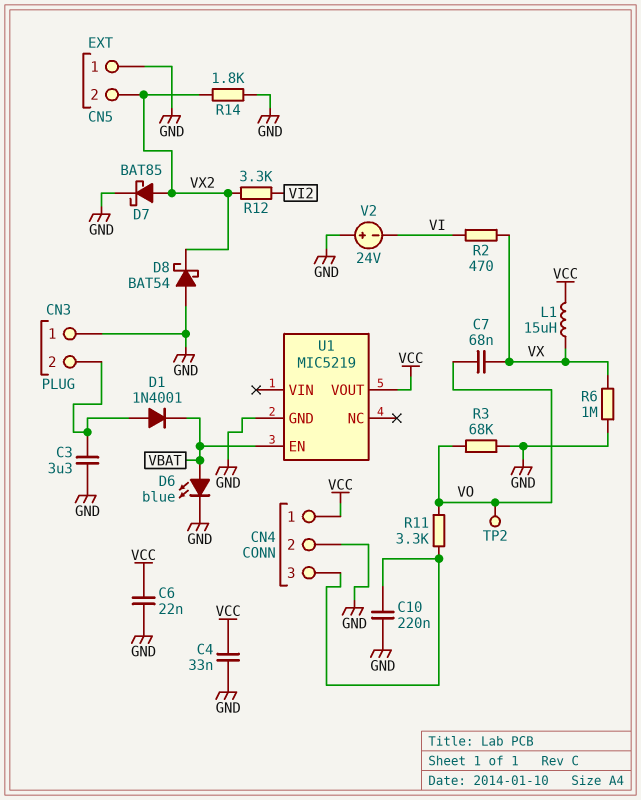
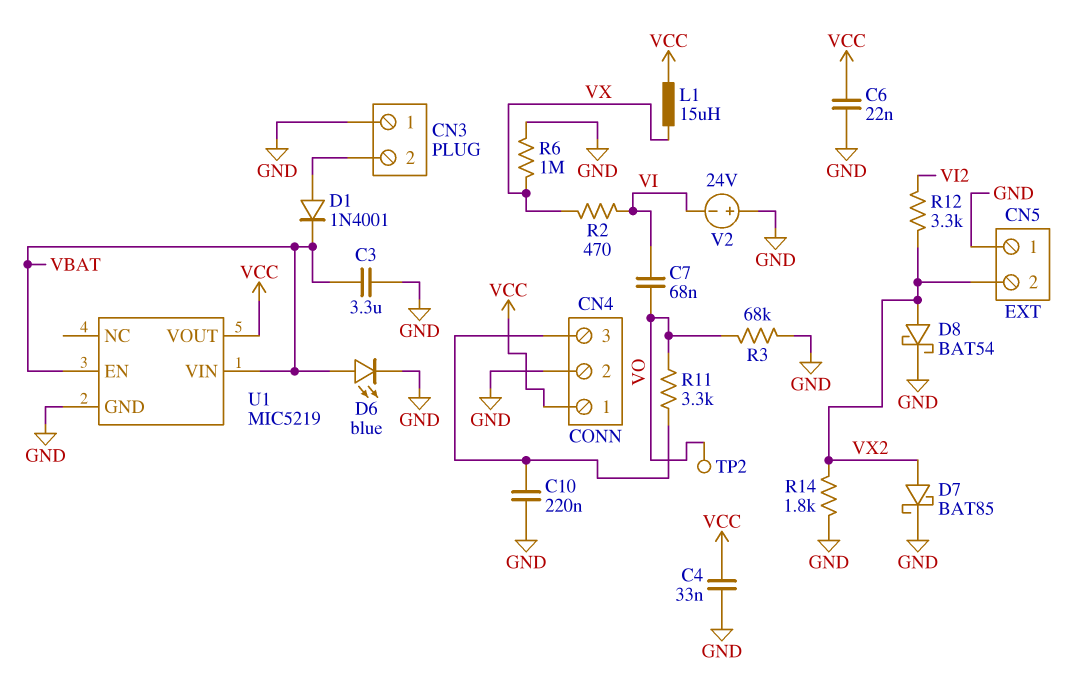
C3: 3.3uF (CN3/2, GND) -> 3.3uF (GND, VBAT)
C7: 68nF (VO, VX) -> 68nF (VI, VO)
D8: schottky BAT54 (A GND, K VX2) -> schottky BAT54 (A VX2, K GND)
U1 pin VIN: none -> VBAT

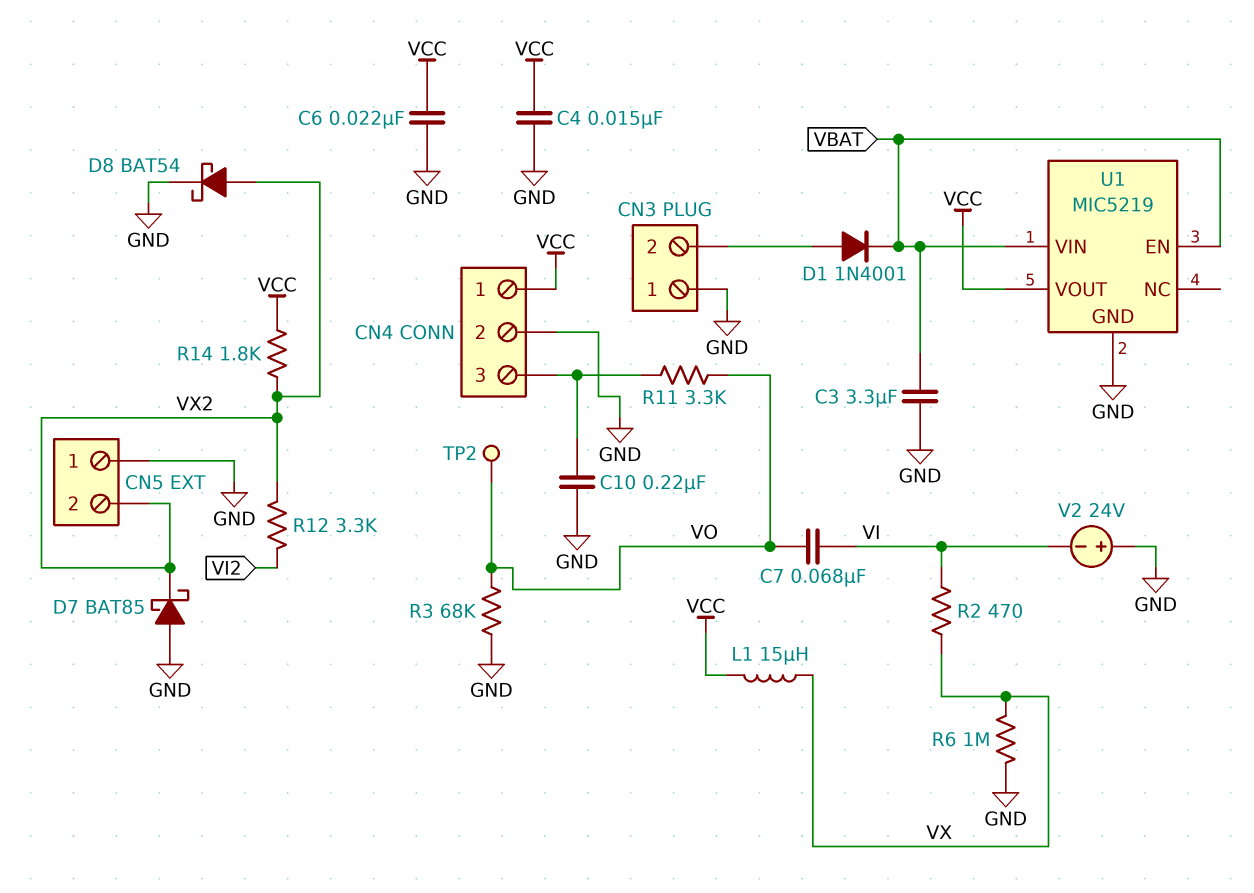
C4: 33nF (GND, VCC) -> 15nF (GND, VCC)
D6: LED blue (A VBAT, K GND) -> none
D7: schottky BAT85 (A VX2, K GND) -> schottky BAT85 (A GND, K VX2)
R14: 1.8k (GND, VX2) -> 1.8k (VCC, VX2)

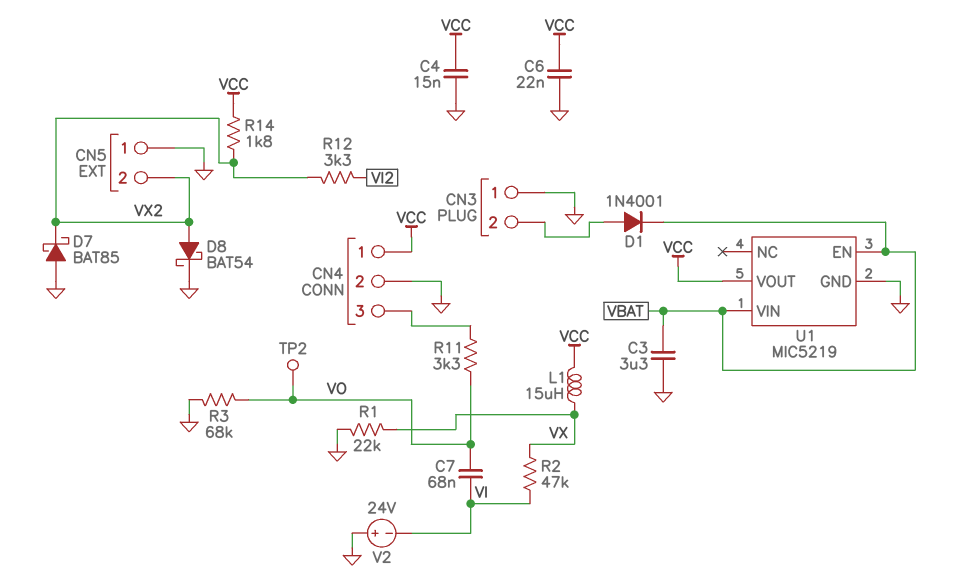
C10: 220nF (CN4/3, GND) -> none
R1: none -> 22k (GND, VX)
R2: 470 (VI, VX) -> 47k (VI, VX)
R6: 1M (GND, VX) -> none

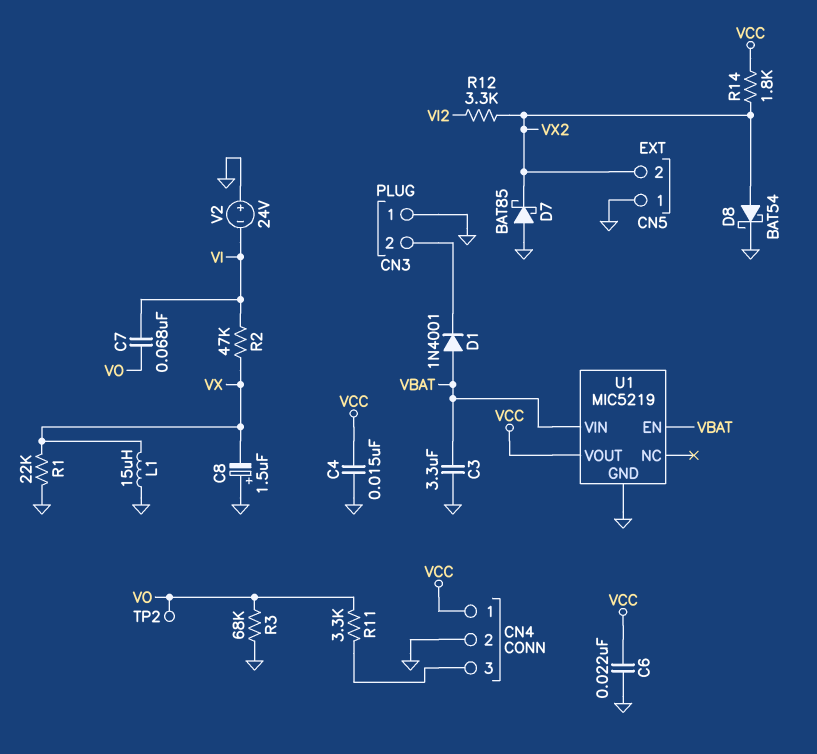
C8: none -> 1.5uF (plus GND, minus VX)
D1: diode 1N4001 (A CN3/2, K VBAT) -> diode 1N4001 (A VBAT, K CN3/2)
L1: 15uH (VCC, VX) -> 15uH (GND, VX)

